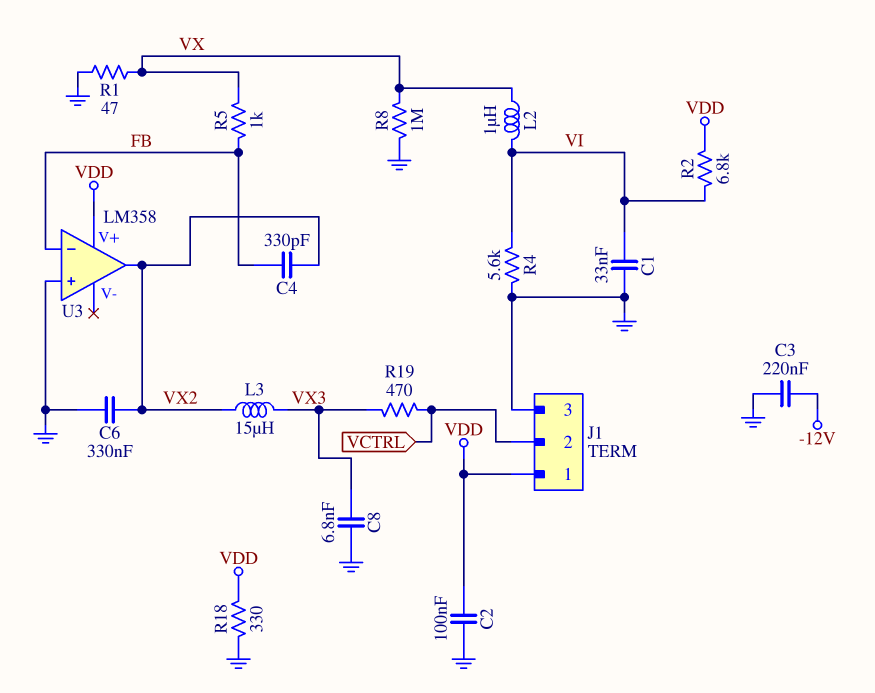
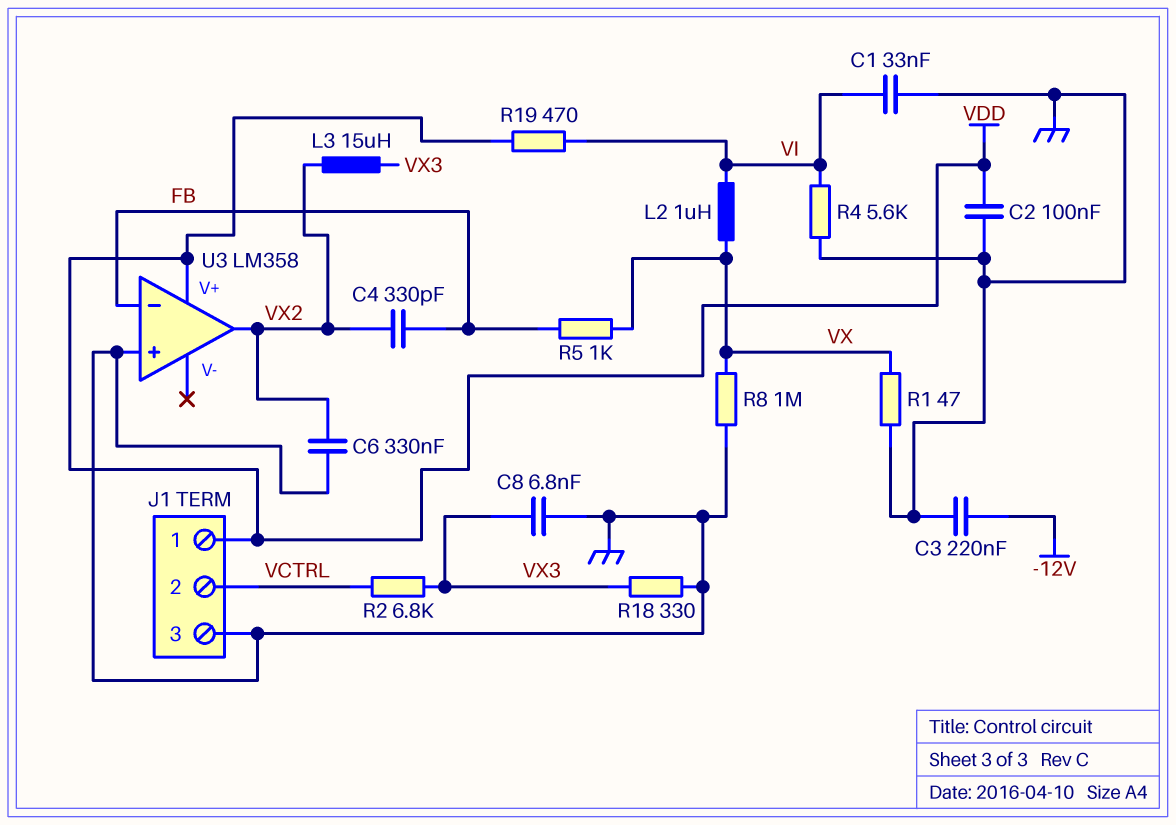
R2: 6.8k (VDD, VI) -> 6.8k (VCTRL, VX3)
R18: 330 (GND, VDD) -> 330 (GND, VX3)
R19: 470 (VCTRL, VX3) -> 470 (VDD, VI)

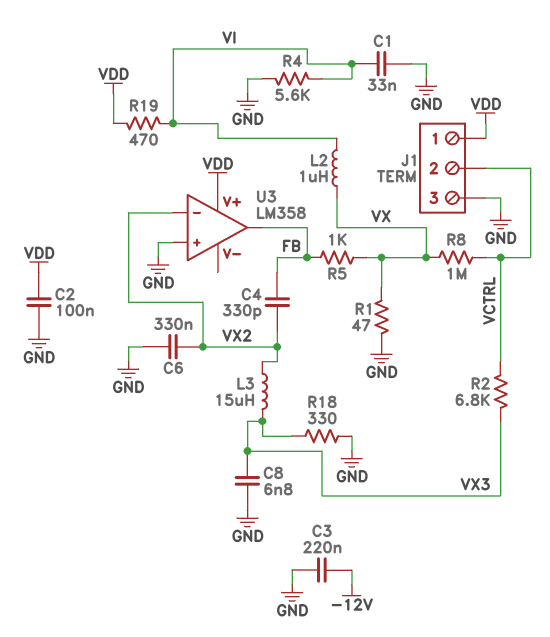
R8: 1M (GND, VX) -> 1M (VCTRL, VX)
U3 pin in-: FB -> VX2
U3 pin out: VX2 -> FB

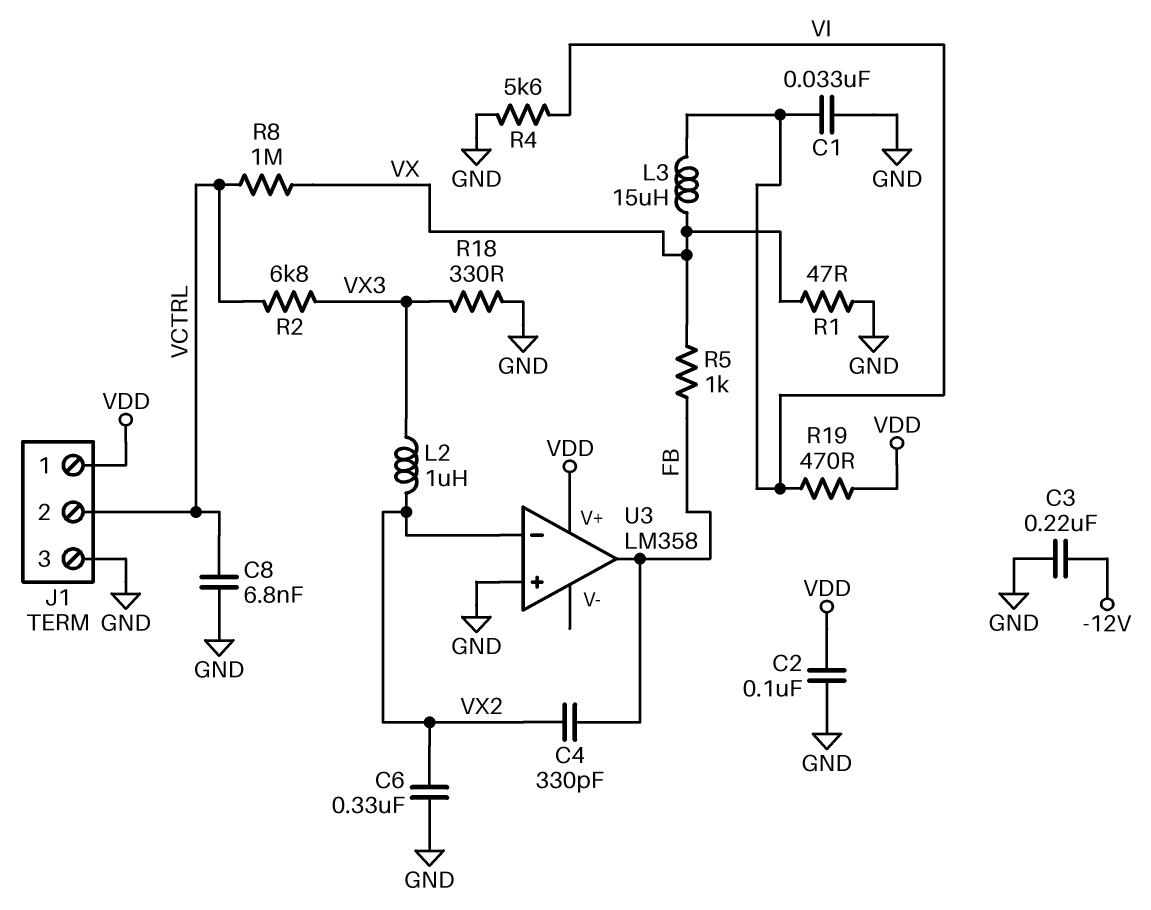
C8: 6.8nF (GND, VX3) -> 6.8nF (GND, VCTRL)
L2: 1uH (VI, VX) -> 1uH (VX2, VX3)
L3: 15uH (VX2, VX3) -> 15uH (VI, VX)

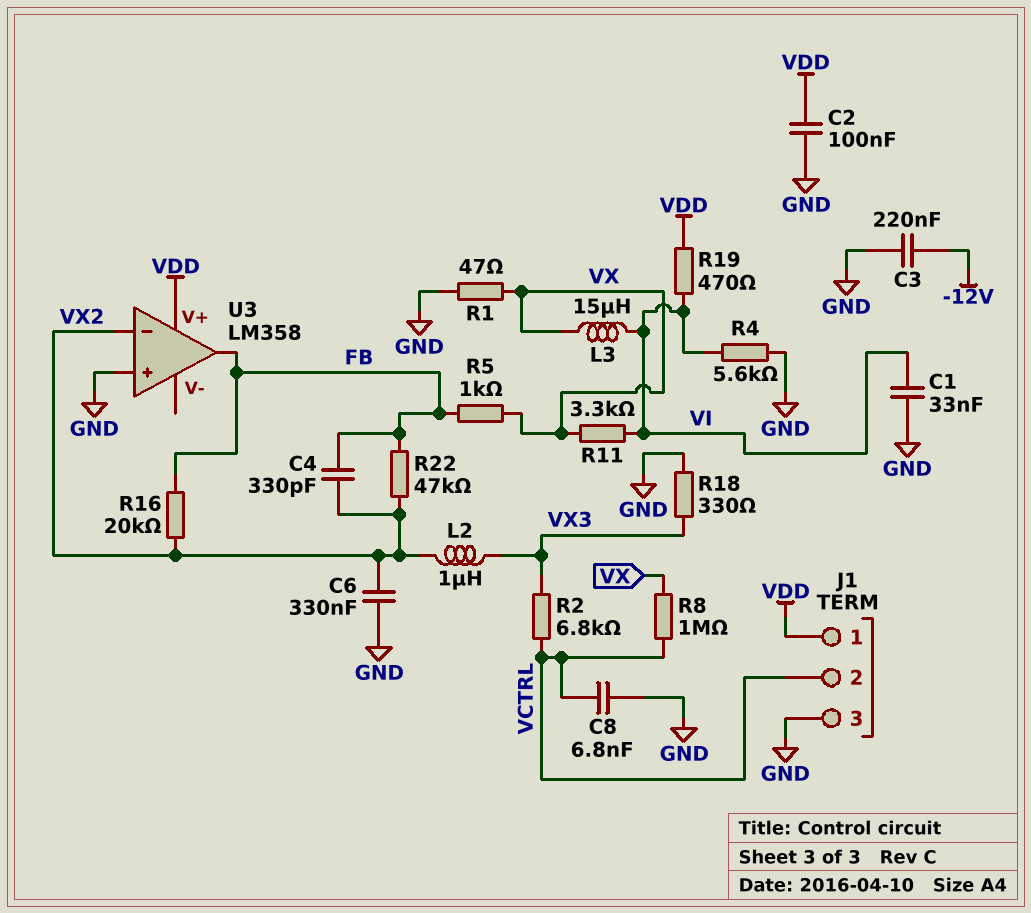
R11: none -> 3.3k (VI, VX)
R16: none -> 20k (FB, VX2)
R22: none -> 47k (FB, VX2)

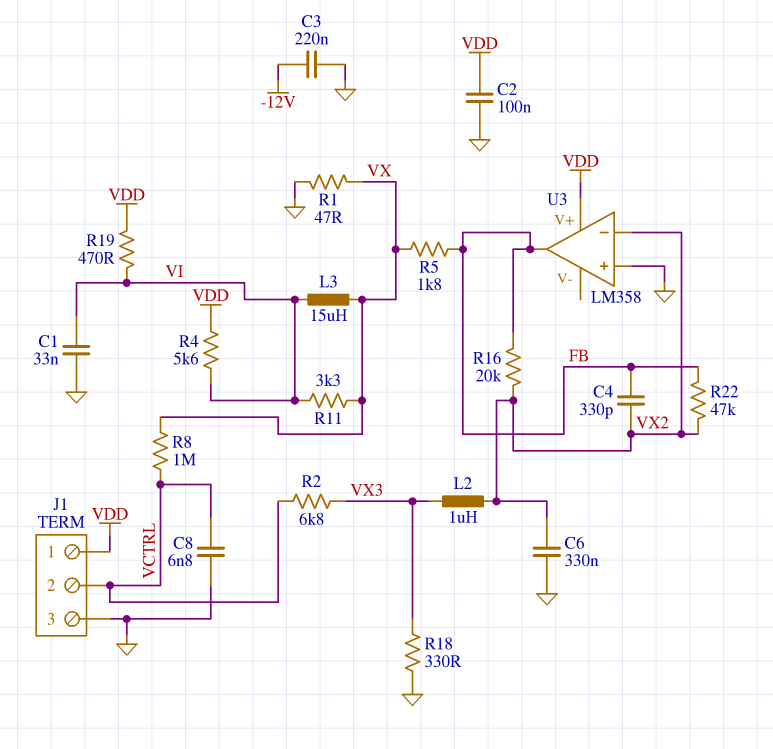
R4: 5.6k (GND, VI) -> 5.6k (VDD, VI)
R5: 1k (FB, VX) -> 1.8k (FB, VX)

